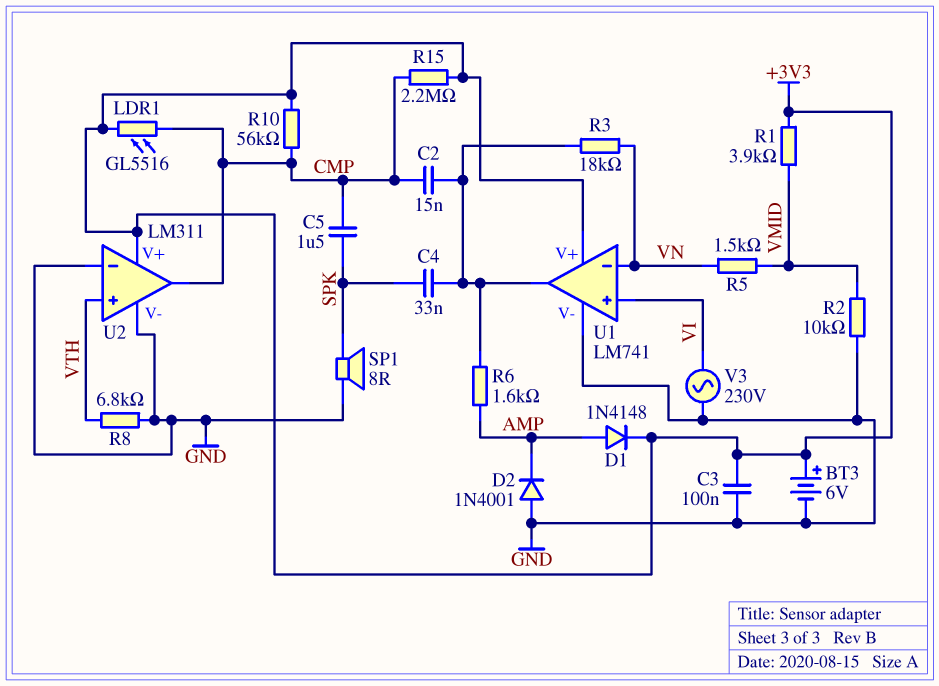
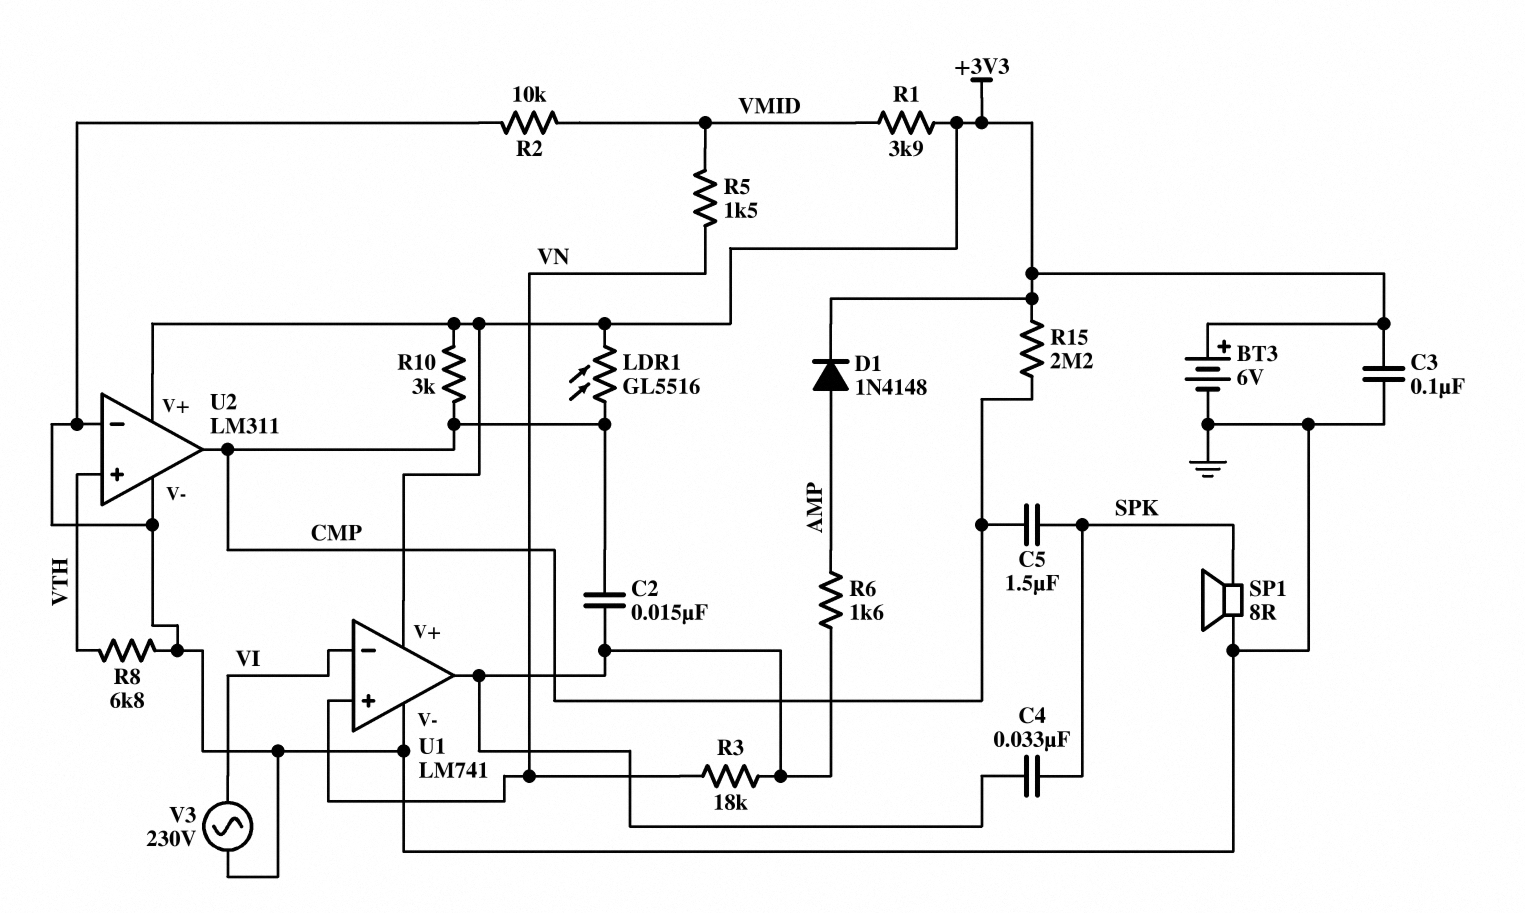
D2: diode 1N4001 (A GND, K AMP) -> none
R10: 56k (+3V3, CMP) -> 3k (+3V3, CMP)
U1 pin in+: VI -> VN
U1 pin in-: VN -> VI

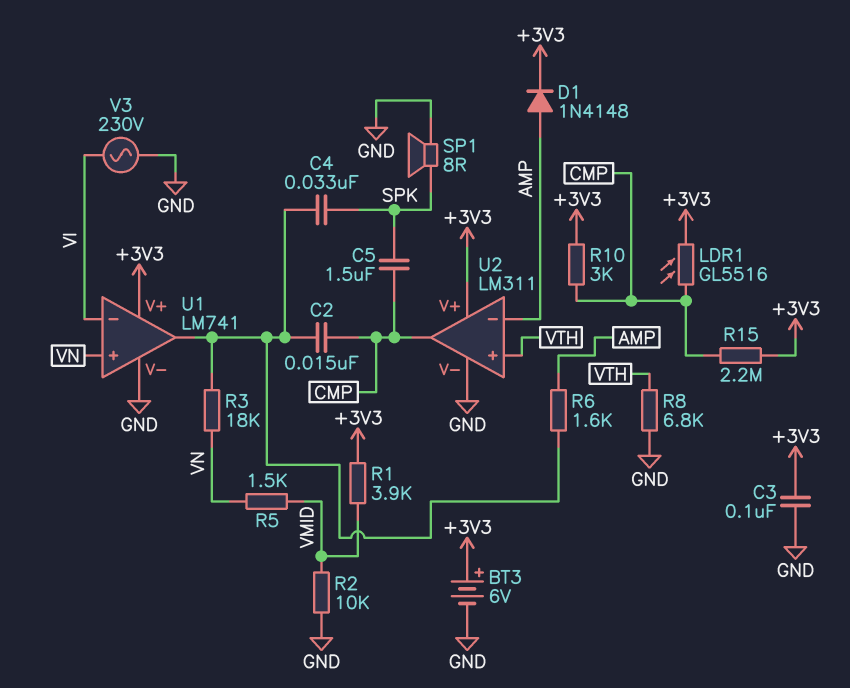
U2 pin in-: GND -> AMP

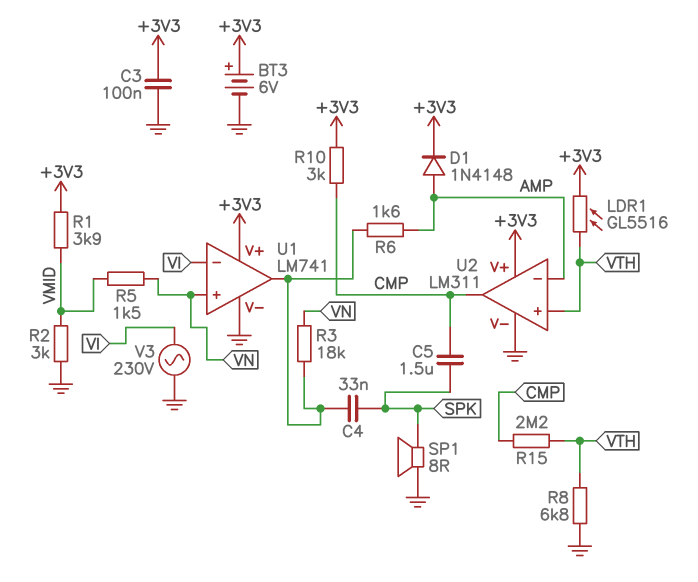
C2: 15nF (CMP, U1/out) -> none
LDR1: GL5516 (+3V3, CMP) -> GL5516 (+3V3, VTH)
R2: 10k (GND, VMID) -> 3k (GND, VMID)
R15: 2.2M (+3V3, CMP) -> 2.2M (CMP, VTH)

